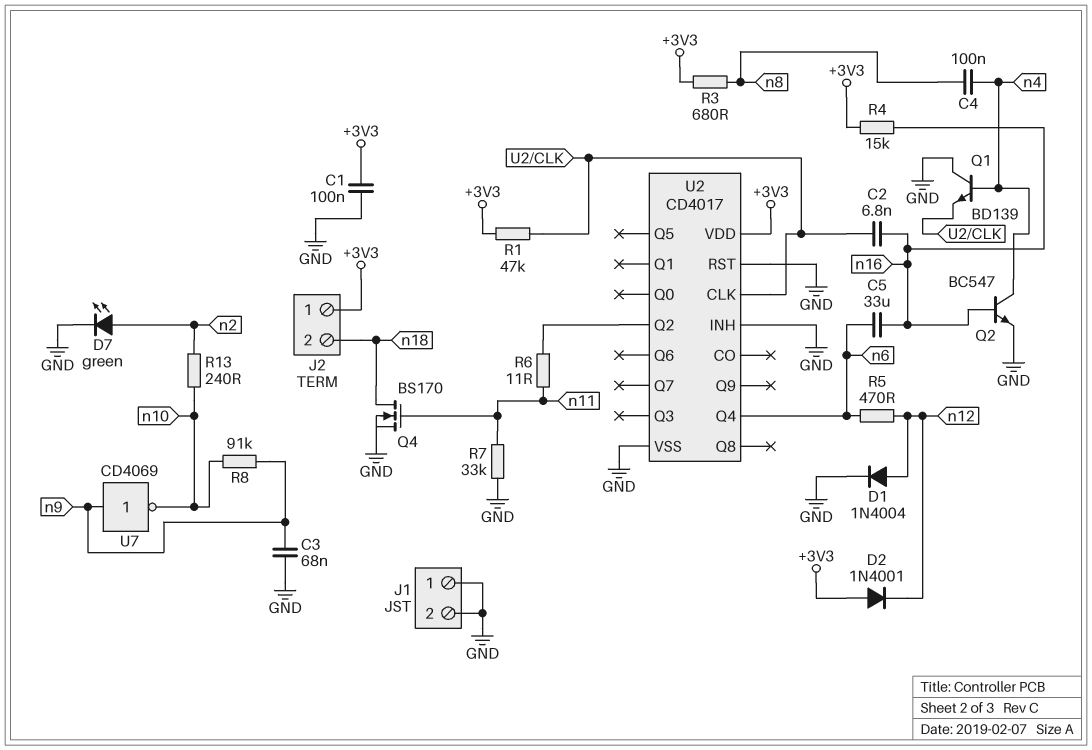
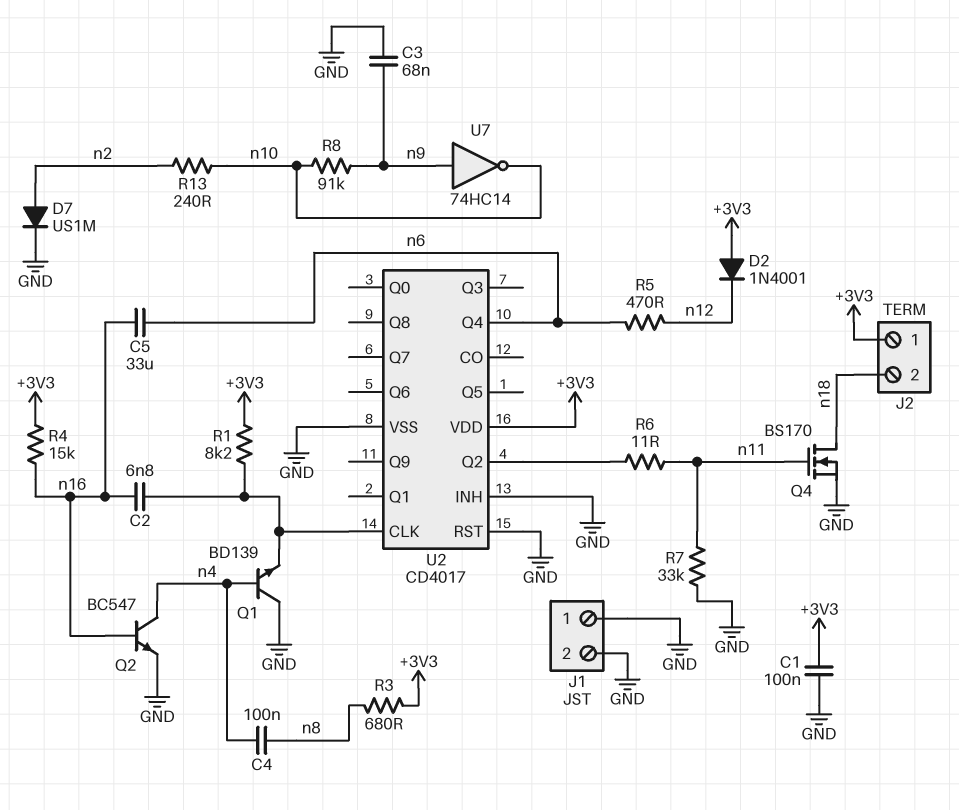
D1: diode 1N4004 (A n12, K GND) -> none
D7: LED green (A n2, K GND) -> diode US1M (A n2, K GND)
R1: 47k (+3V3, U2/CLK) -> 8.2k (+3V3, U2/CLK)
U7: NOT CD4069 (in n9, out n10) -> NOT 74HC14 (in n9, out n10)

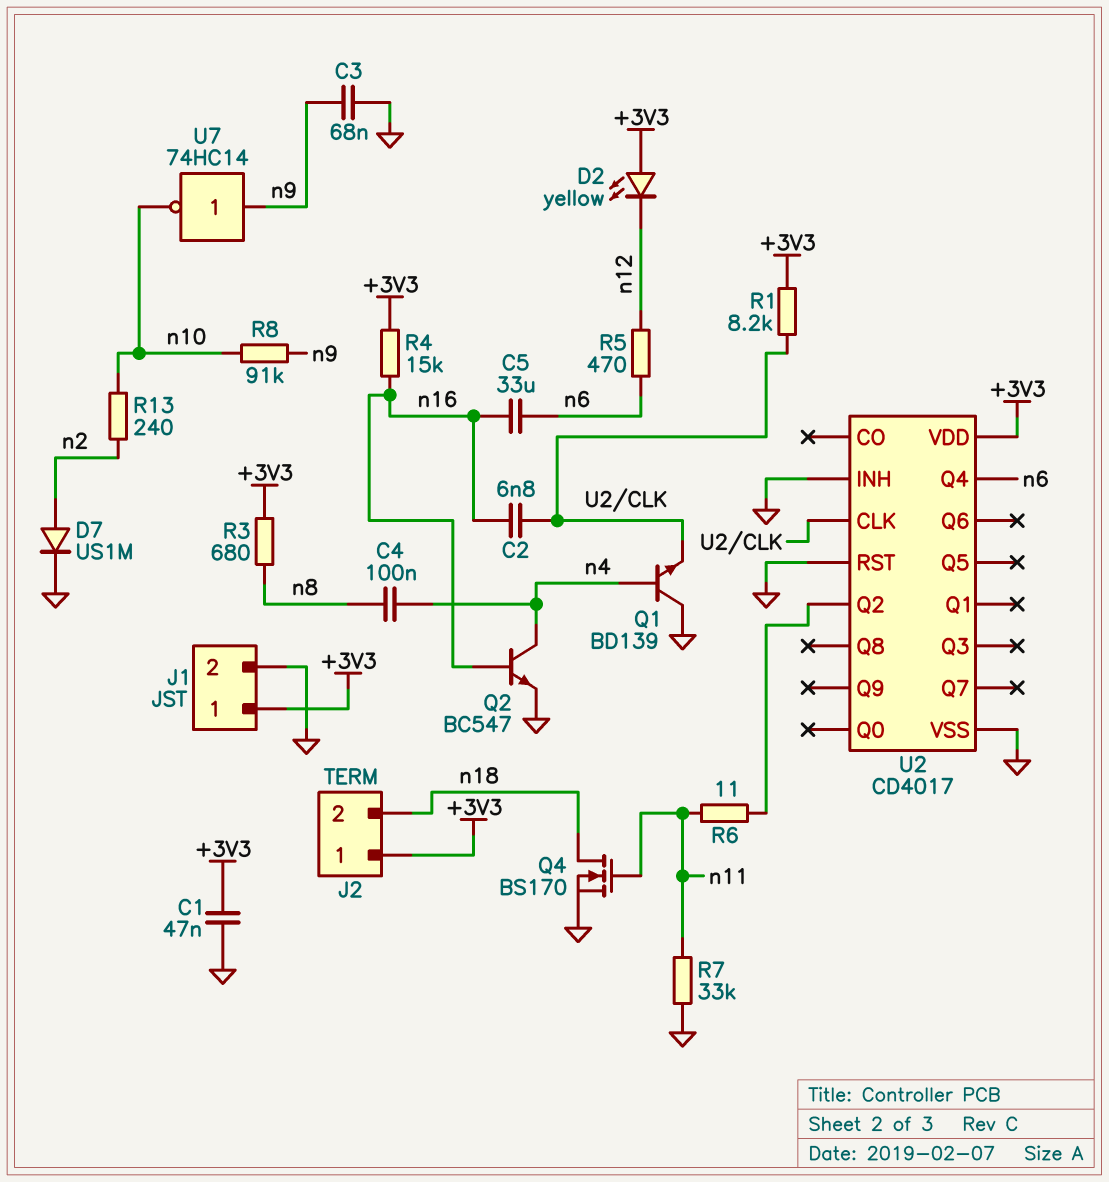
C1: 100nF (+3V3, GND) -> 47nF (+3V3, GND)
D2: diode 1N4001 (A +3V3, K n12) -> LED yellow (A +3V3, K n12)
J1 pin 1: GND -> +3V3

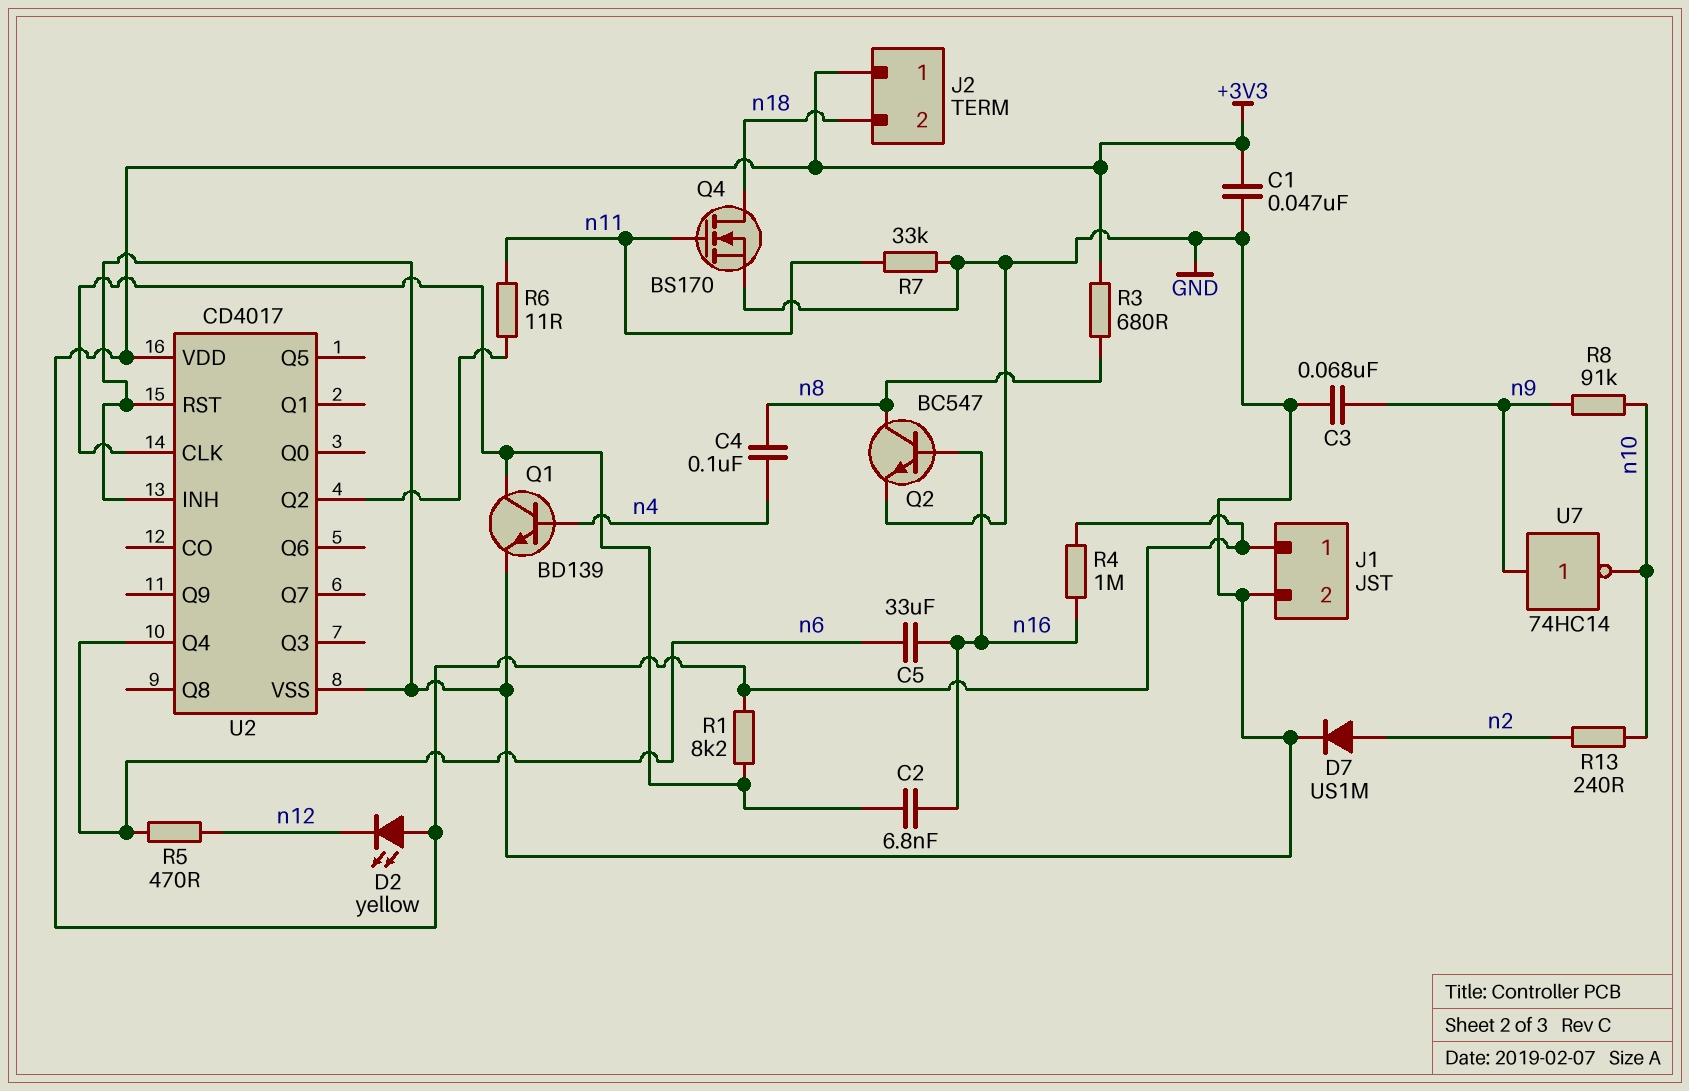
Q1: NPN BD139 (B n4, C GND, E U2/CLK) -> NPN BD139 (B n4, C U2/CLK, E GND)
Q2: NPN BC547 (B n16, C n4, E GND) -> NPN BC547 (B n16, C n8, E GND)
R4: 15k (+3V3, n16) -> 1M (+3V3, n16)

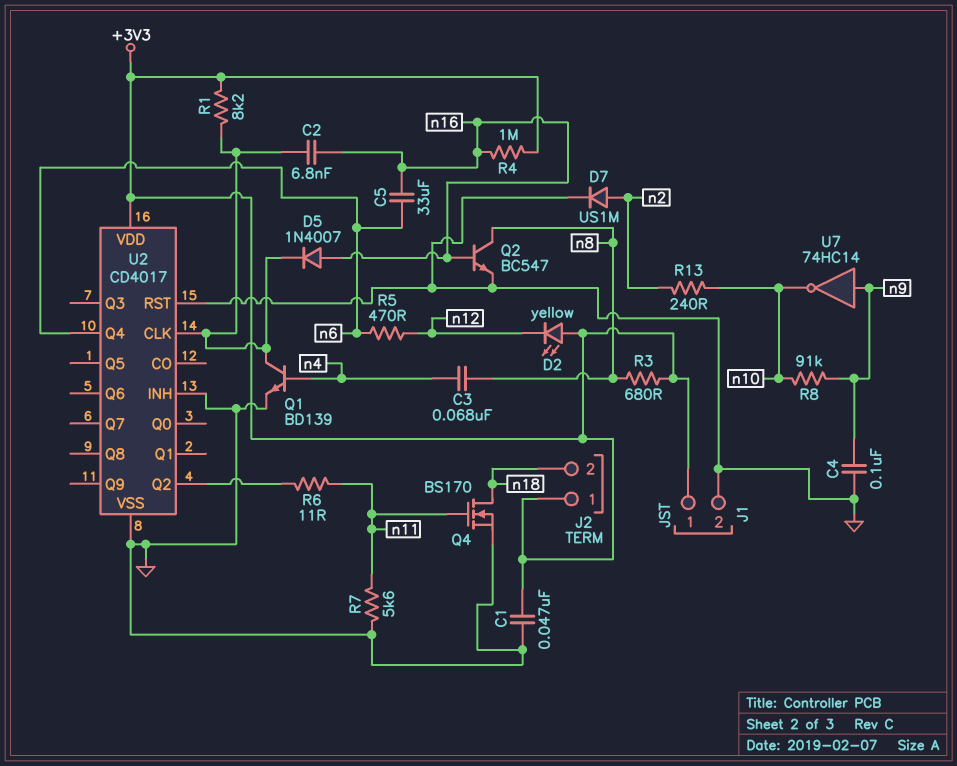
C3: 68nF (GND, n9) -> 68nF (n4, n8)
C4: 100nF (n4, n8) -> 100nF (GND, n9)
D5: none -> diode 1N4007 (A n16, K U2/CLK)
R7: 33k (GND, n11) -> 5.6k (GND, n11)

